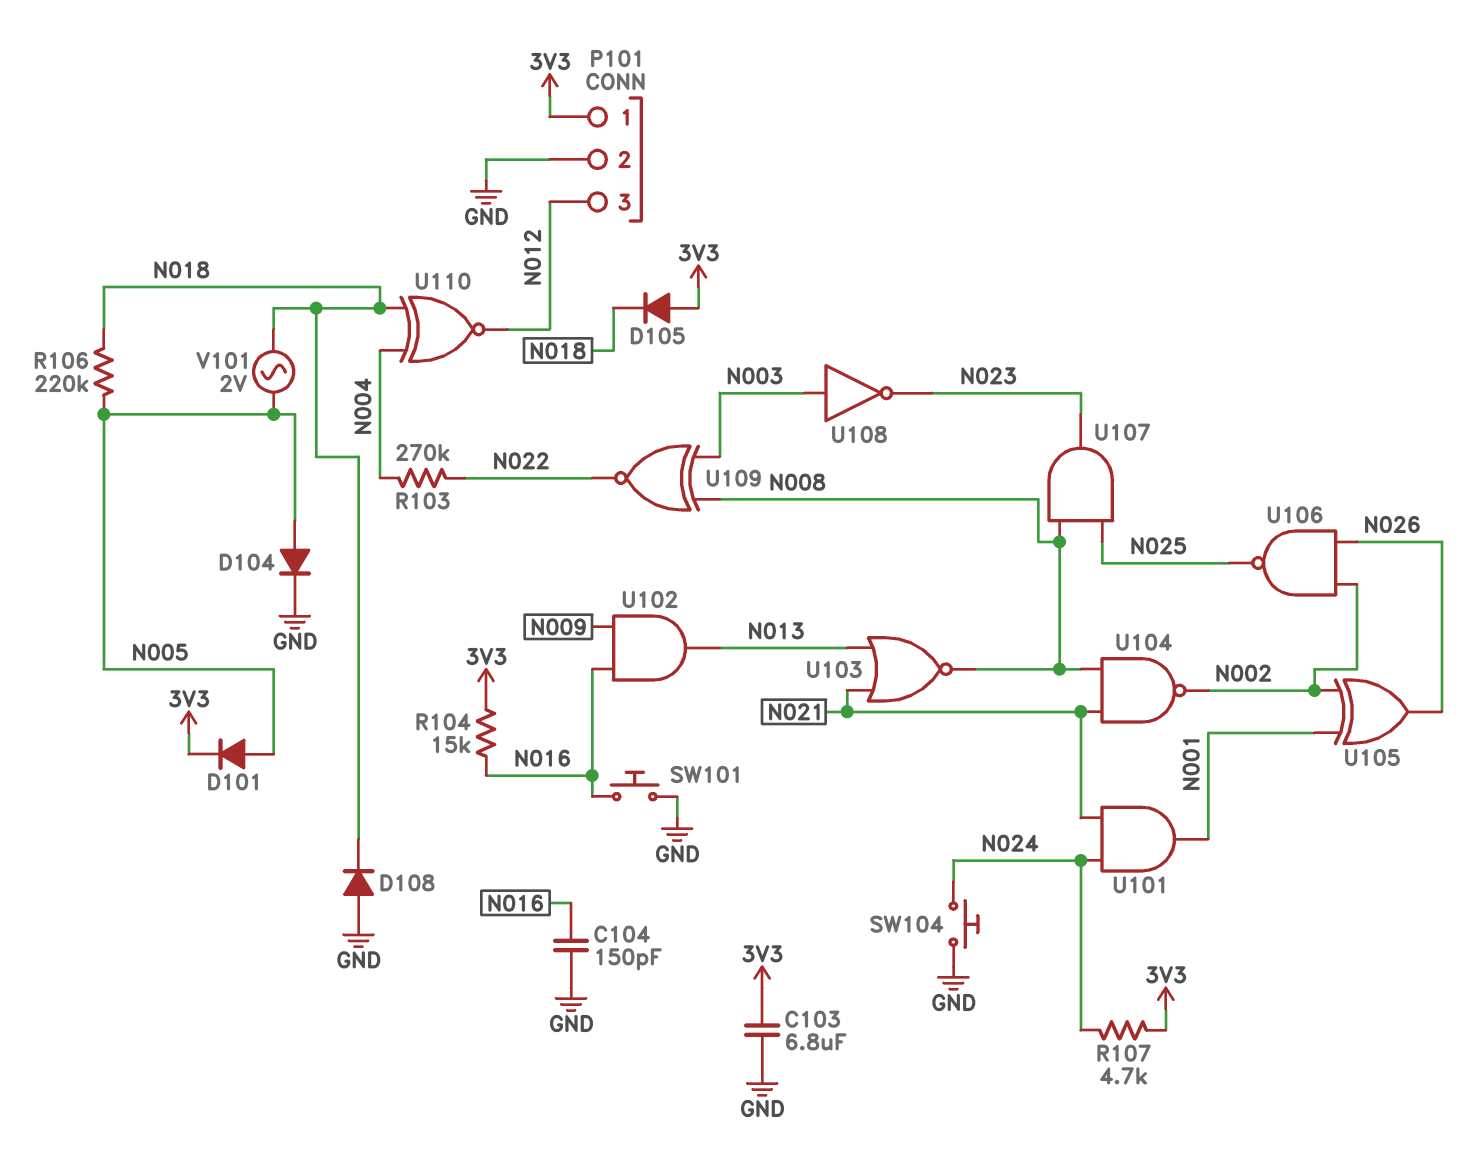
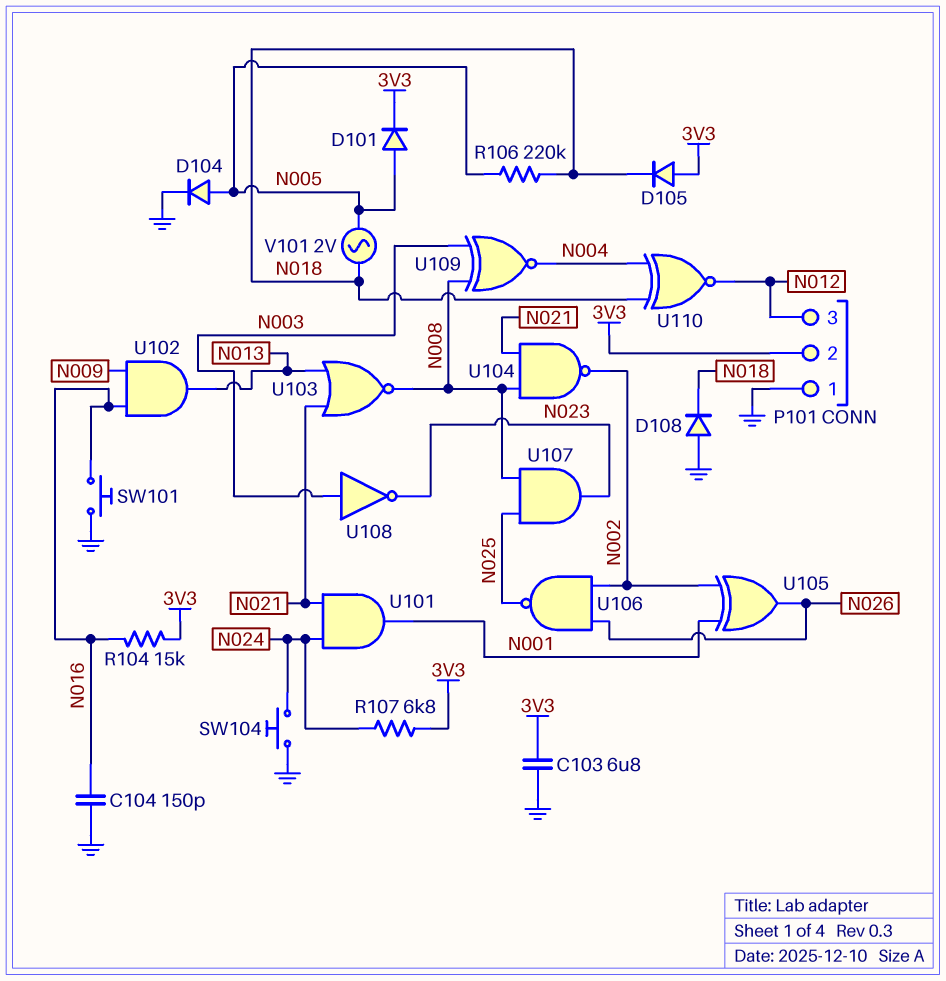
P101 pin 1: 3V3 -> GND
P101 pin 2: GND -> 3V3
R103: 270k (N004, N022) -> none
R107: 4.7k (3V3, N024) -> 6.8k (3V3, N024)
U109: XNOR (in N003, in N008, out N022) -> XNOR (in N003, in N008, out N004)

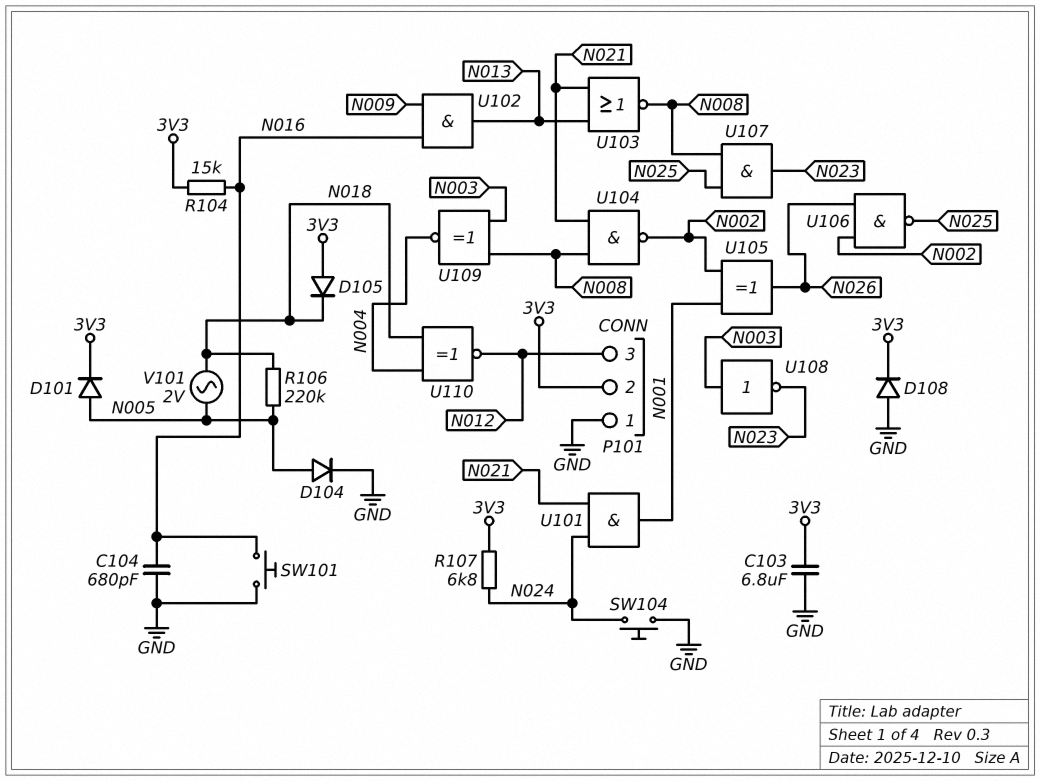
C104: 150pF (GND, N016) -> 680pF (GND, N016)
D108: diode (A GND, K N018) -> diode (A GND, K 3V3)

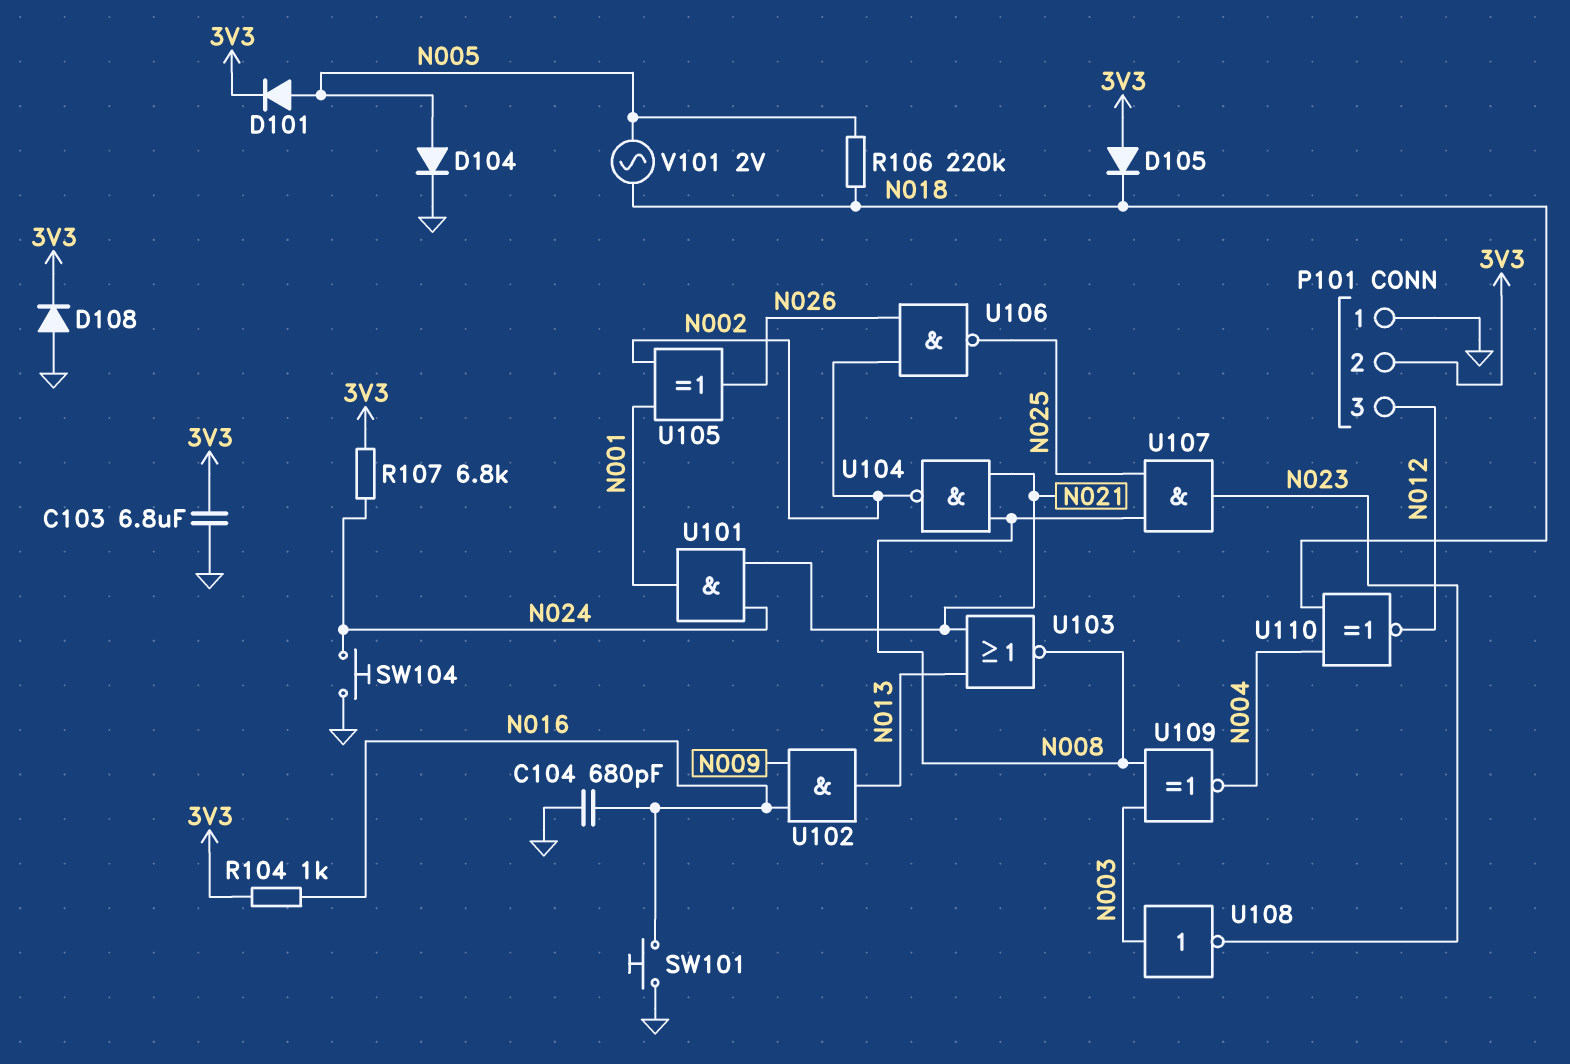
R104: 15k (3V3, N016) -> 1k (3V3, N016)

